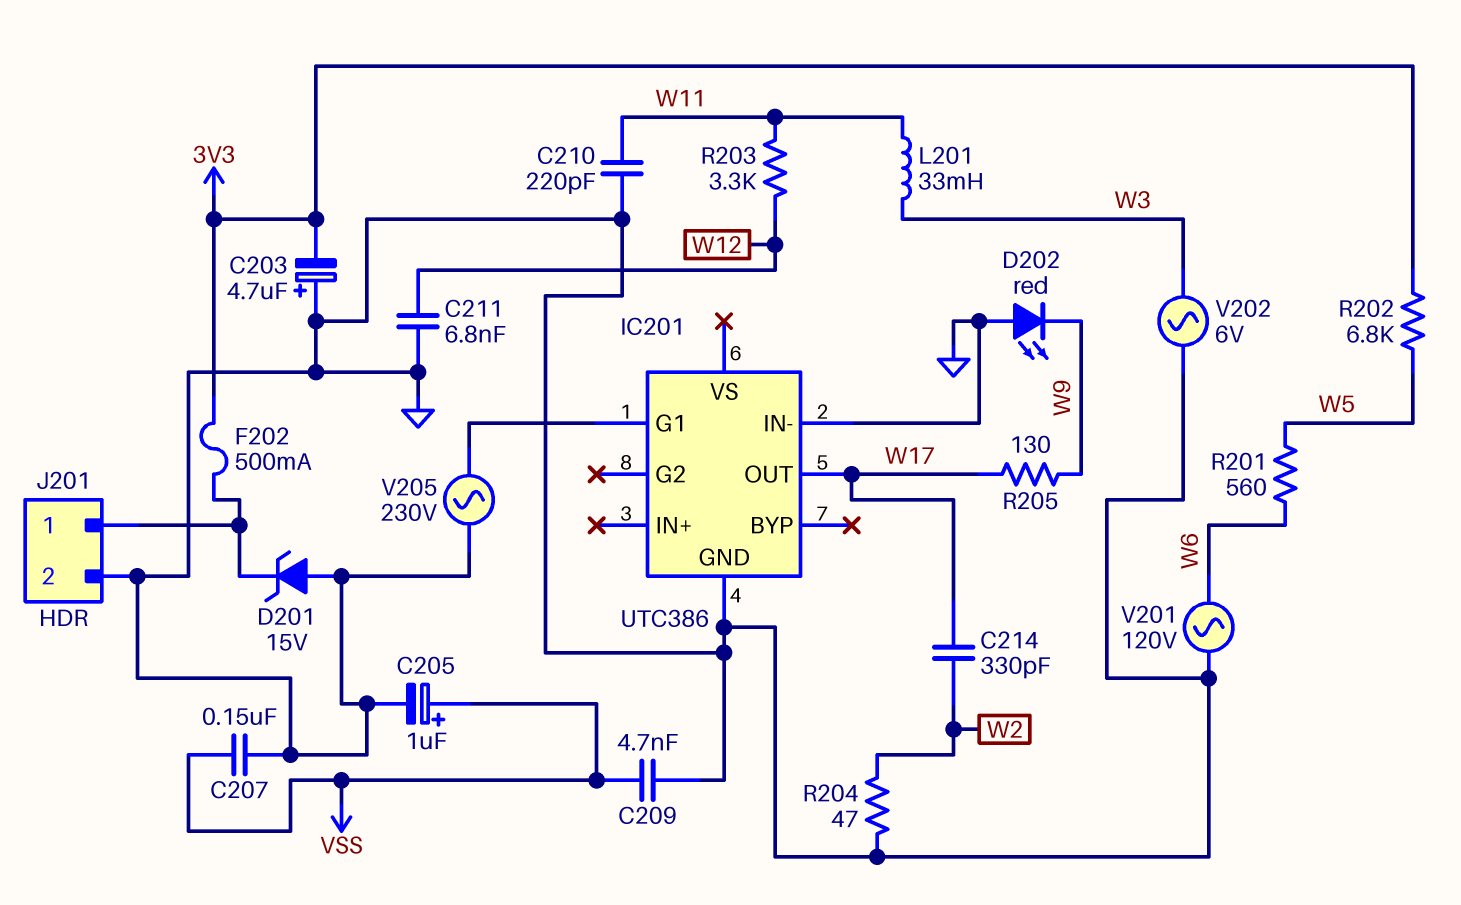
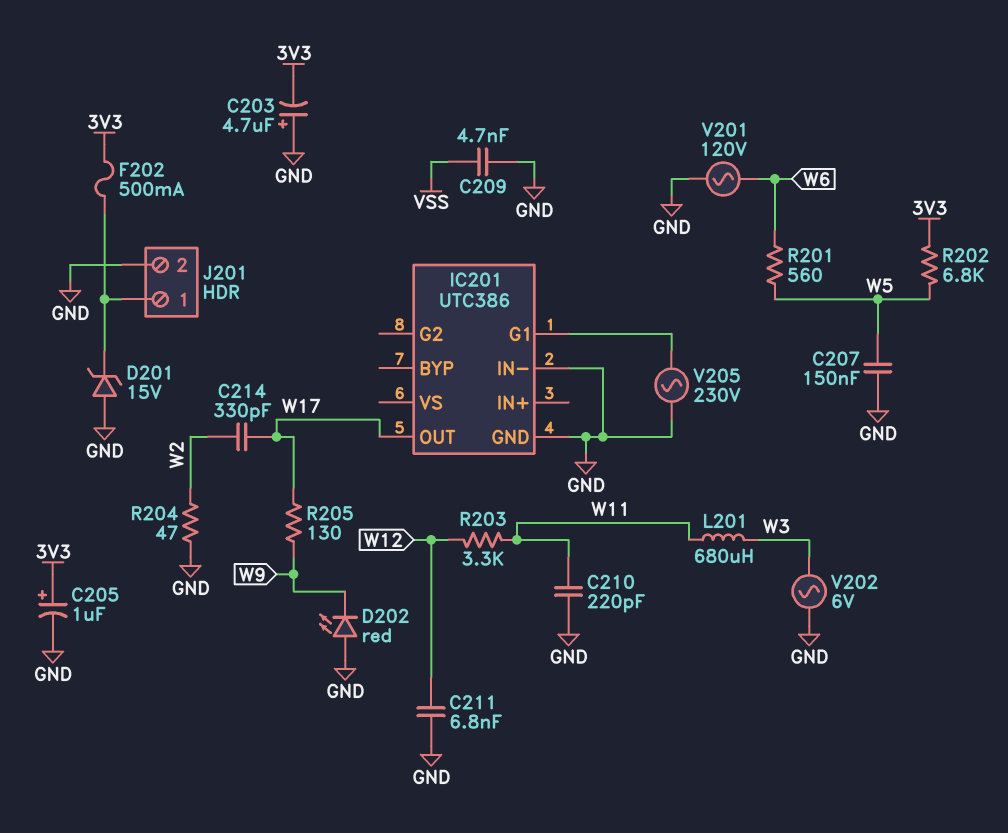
C205: 1uF (plus VSS, minus GND) -> 1uF (plus 3V3, minus GND)
C207: 150nF (GND, VSS) -> 150nF (GND, W5)
L201: 33mH (W3, W11) -> 680uH (W3, W11)

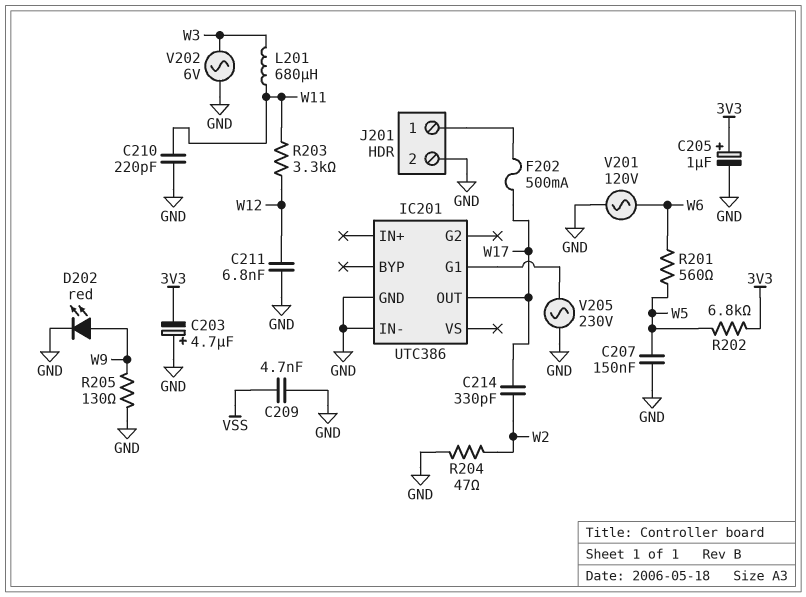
D201: zener 15V (A GND, K J201/1) -> none
D202: LED red (A GND, K W9) -> LED red (A W9, K GND)
F202: 500mA (3V3, J201/1) -> 500mA (J201/1, W17)
R205: 130 (W9, W17) -> 130 (GND, W9)

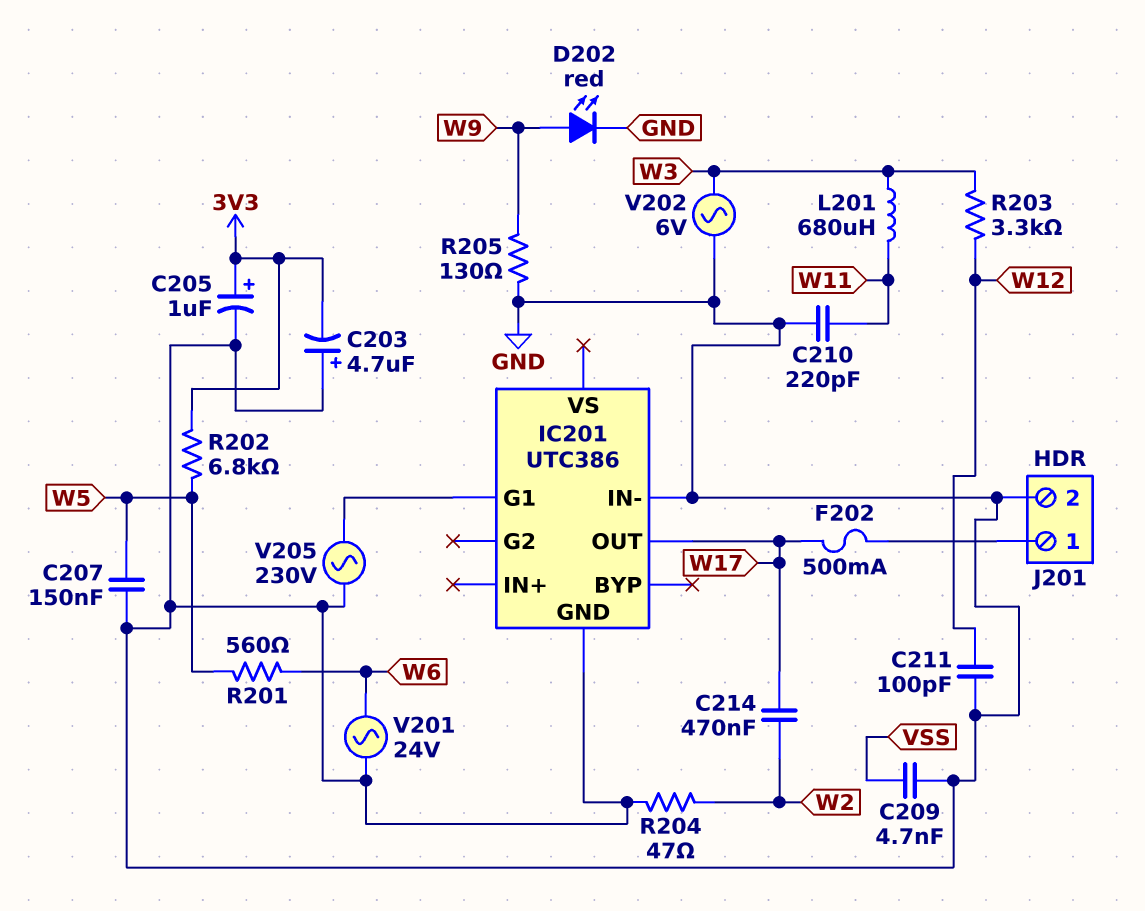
C211: 6.8nF (GND, W12) -> 100pF (GND, W12)
C214: 330pF (W2, W17) -> 470nF (W2, W17)
R203: 3.3k (W11, W12) -> 3.3k (W3, W12)
V201: AC 120V (GND, W6) -> AC 24V (GND, W6)

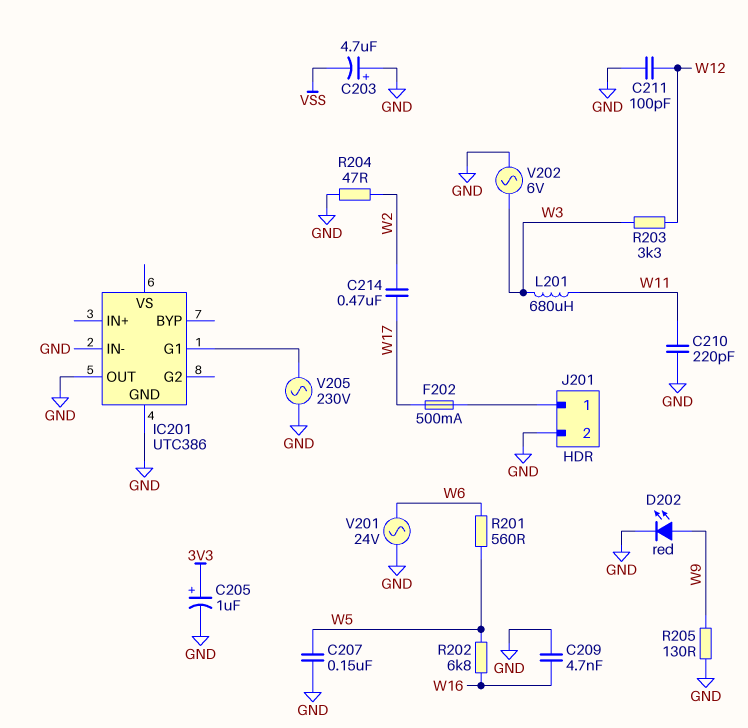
C203: 4.7uF (plus GND, minus 3V3) -> 4.7uF (plus GND, minus VSS)
C209: 4.7nF (GND, VSS) -> 4.7nF (GND, W16)
IC201 pin OUT: W17 -> GND
R202: 6.8k (3V3, W5) -> 6.8k (W5, W16)

